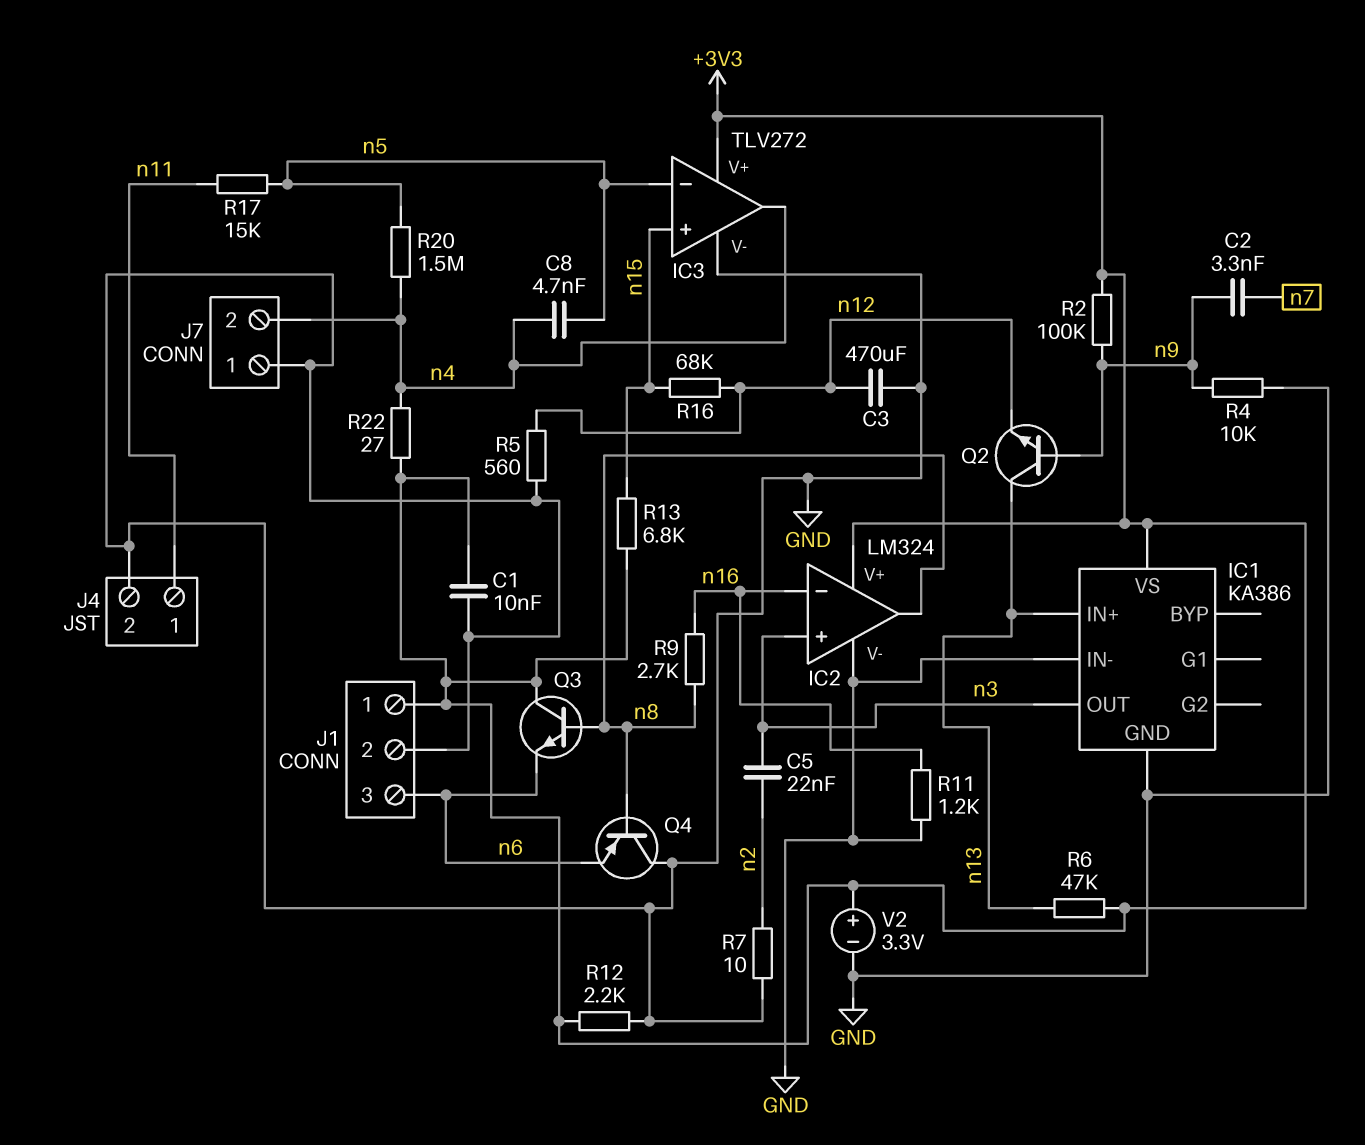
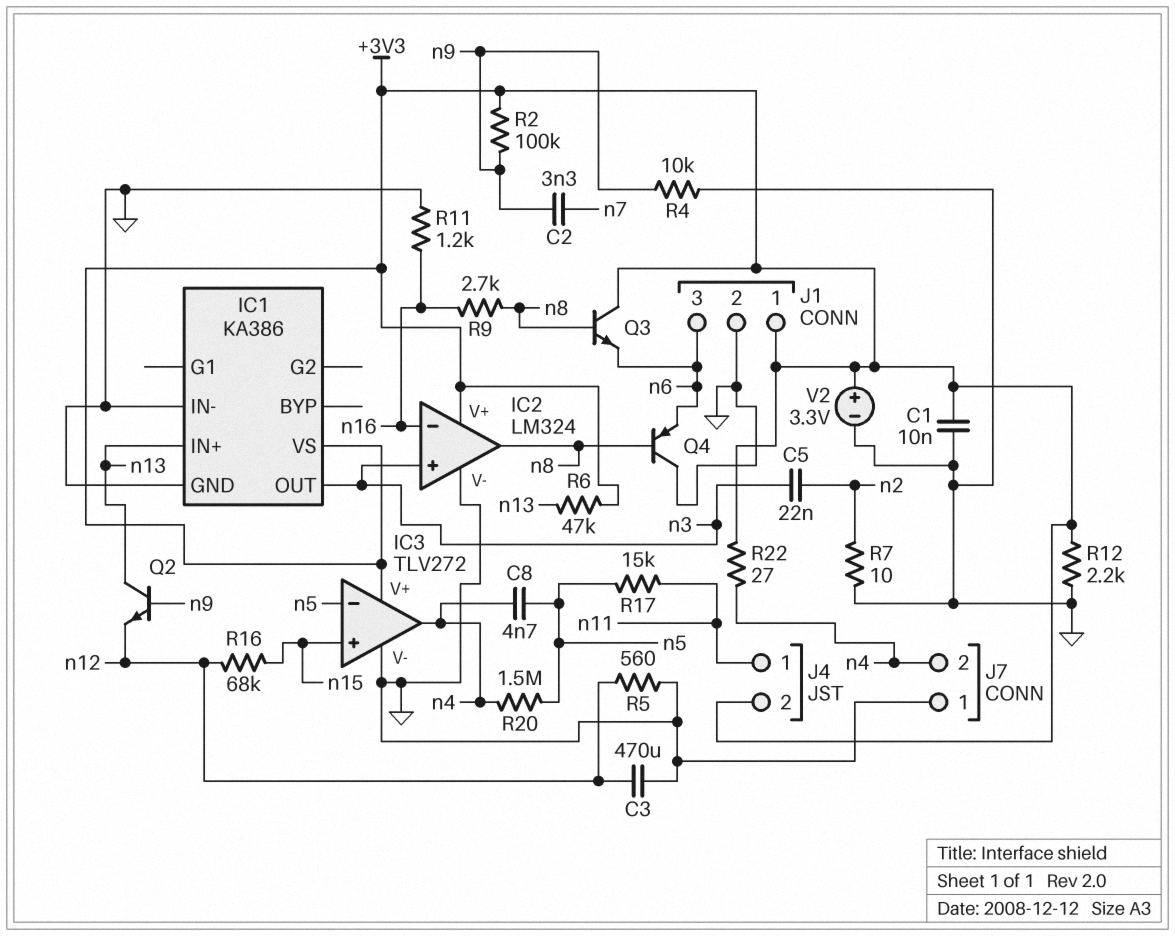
J4 pin 2: GND -> +3V3
R13: 6.8k (+3V3, n15) -> none

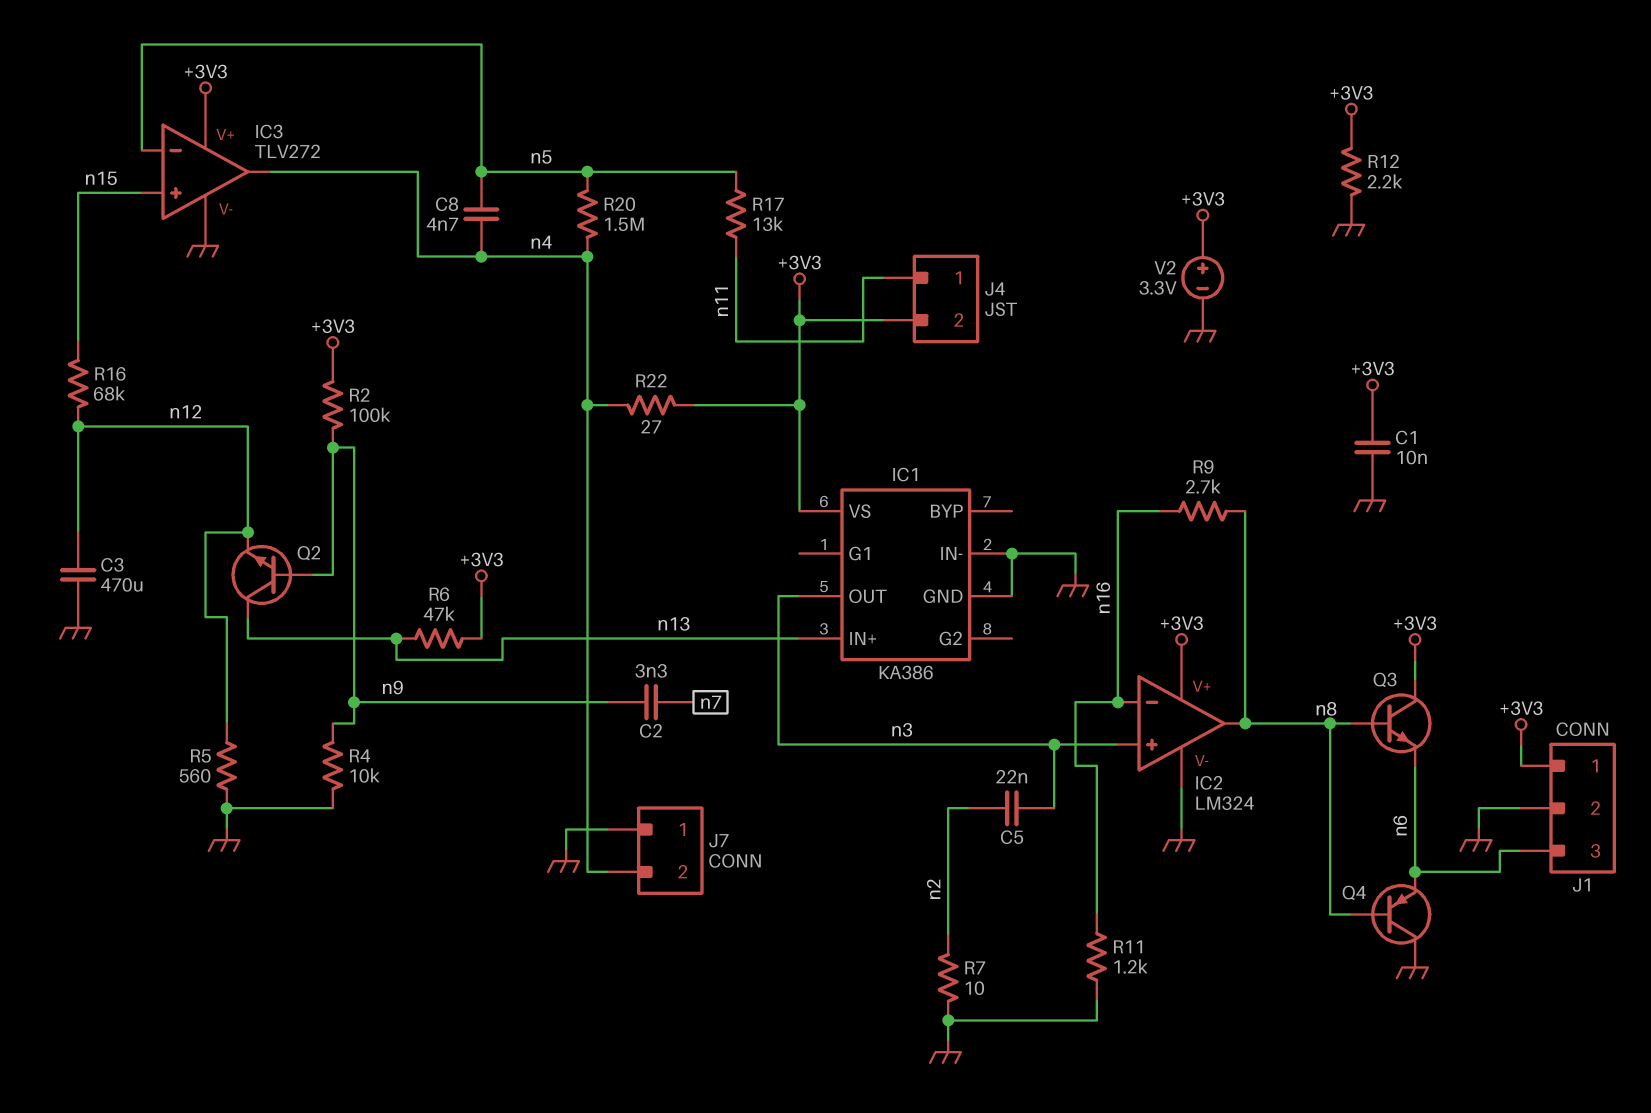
R17: 15k (n5, n11) -> 13k (n5, n11)

